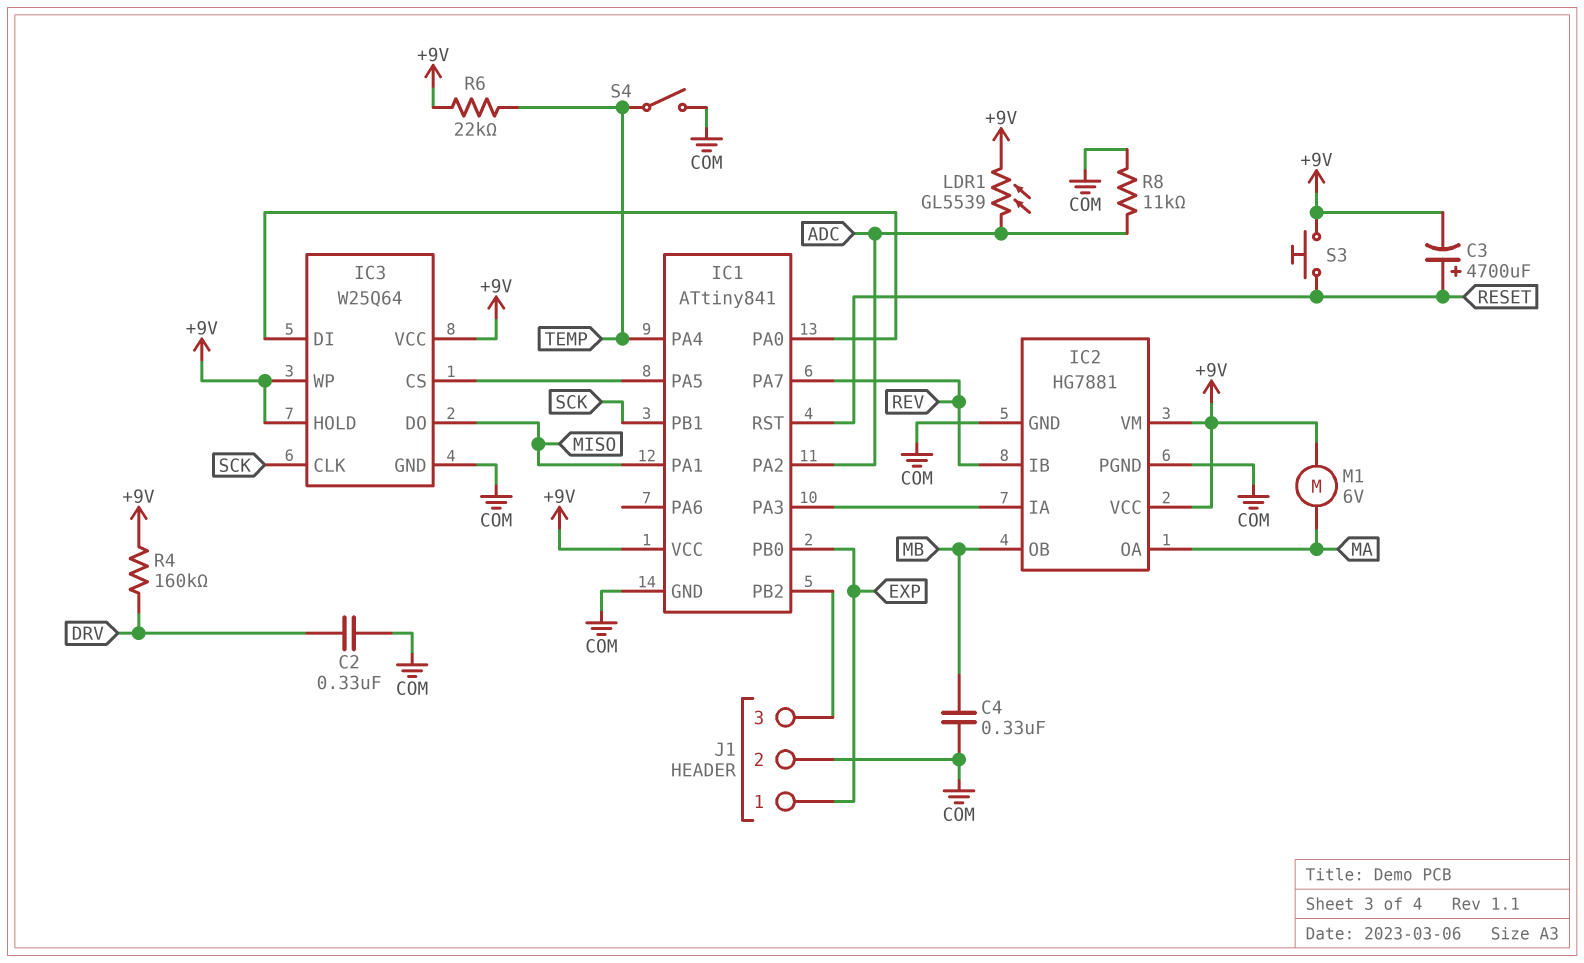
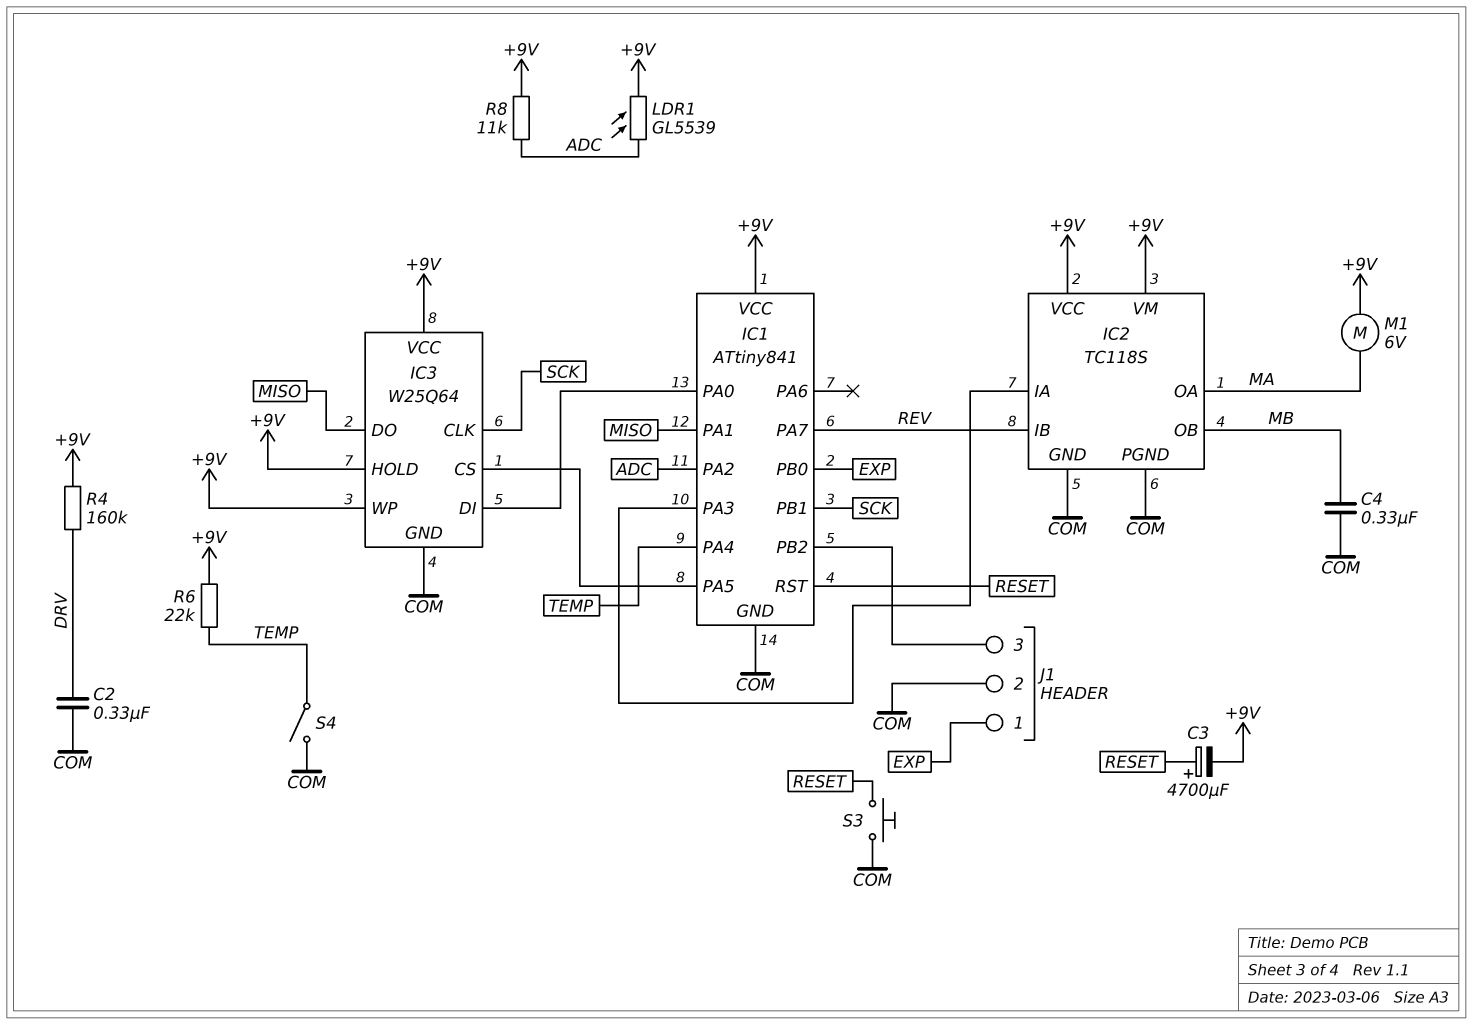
IC2: HG7881 -> TC118S
R8: 11k (ADC, COM) -> 11k (+9V, ADC)
S3: button (+9V, RESET) -> button (COM, RESET)

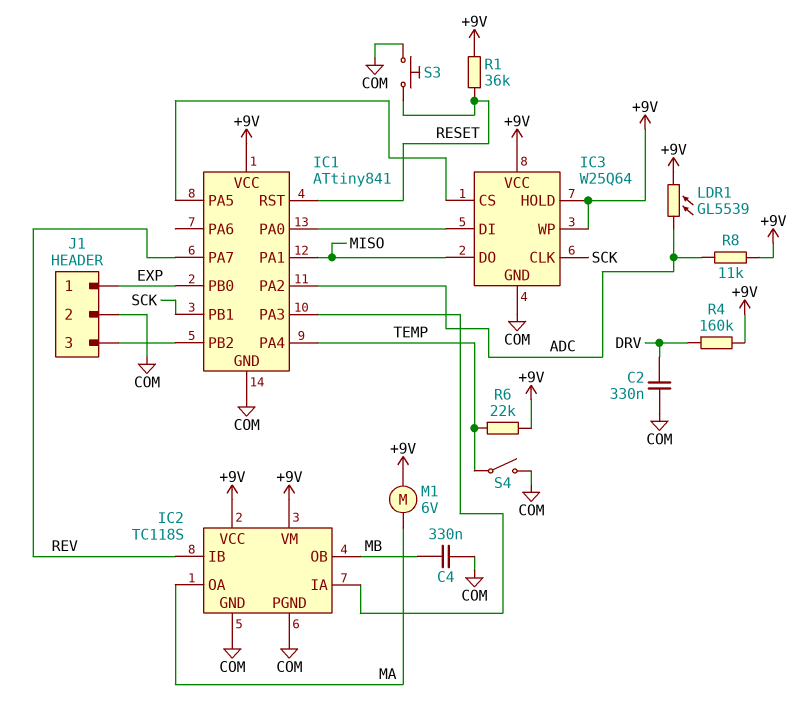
C3: 4700uF (plus RESET, minus +9V) -> none
R1: none -> 36k (+9V, RESET)

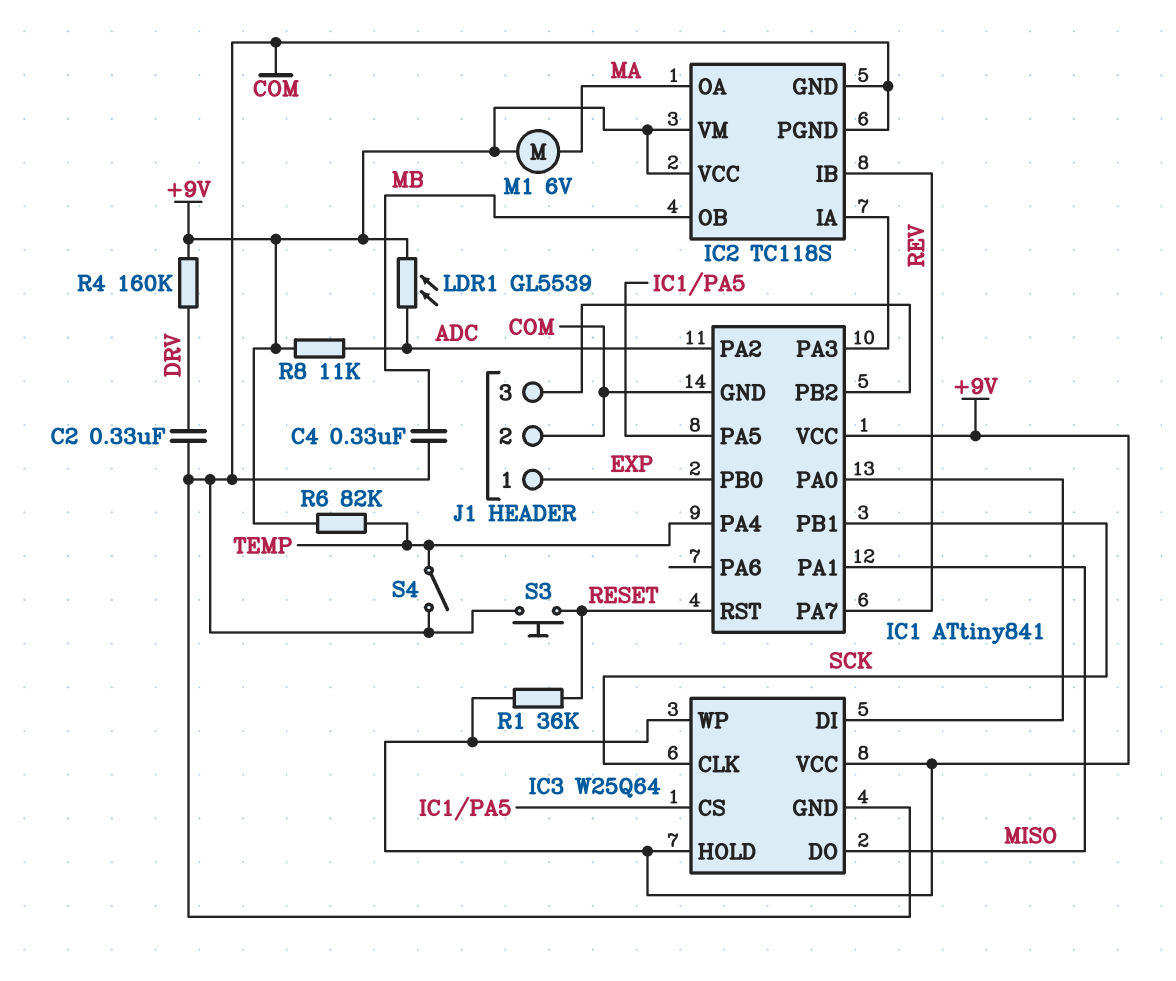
R6: 22k (+9V, TEMP) -> 82k (+9V, TEMP)

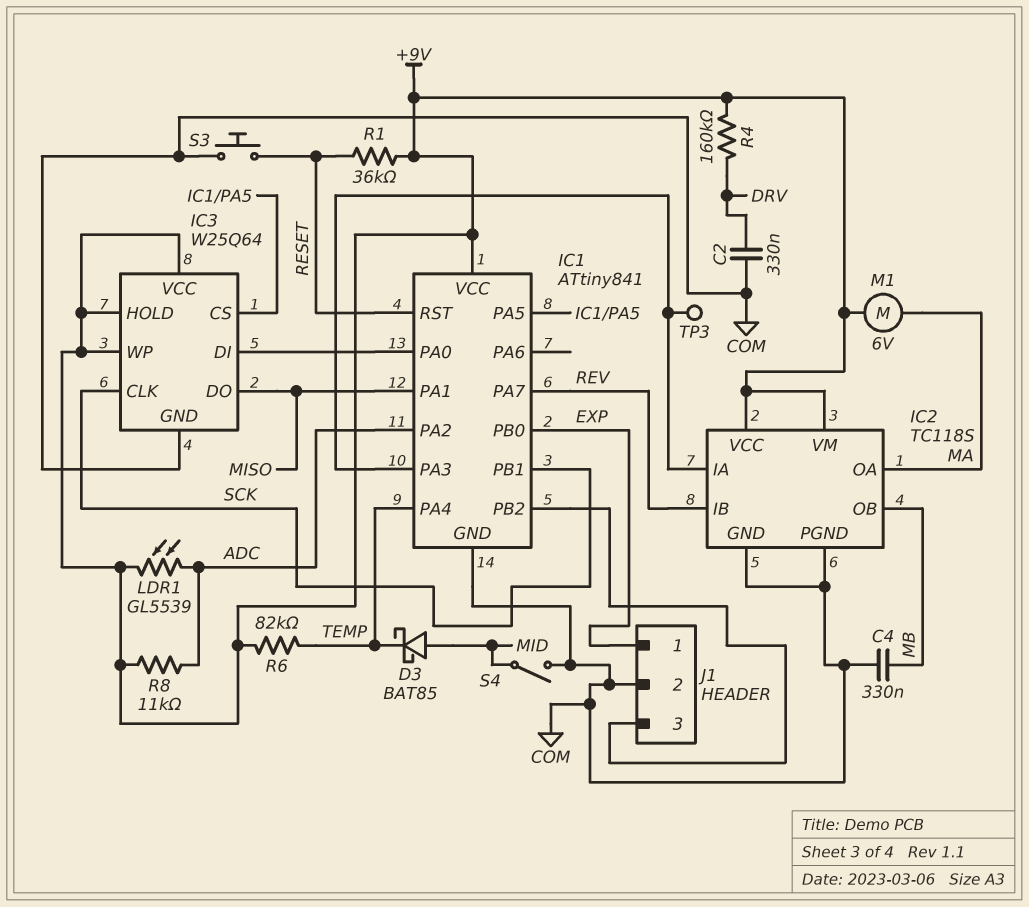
D3: none -> schottky BAT85 (A MID, K TEMP)
S4: switch (COM, TEMP) -> switch (COM, MID)
TP3: none -> test point (IC1/PA3)

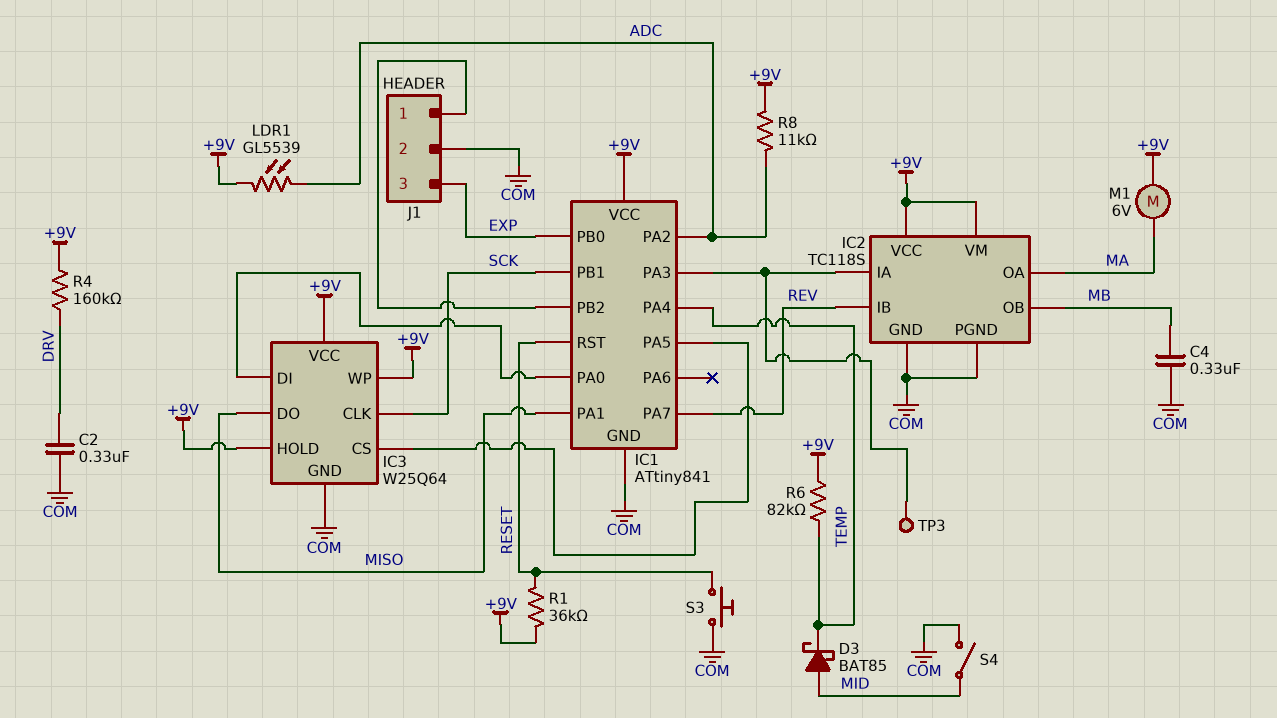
J1 pin 1: EXP -> IC1/PB2
J1 pin 3: IC1/PB2 -> EXP

